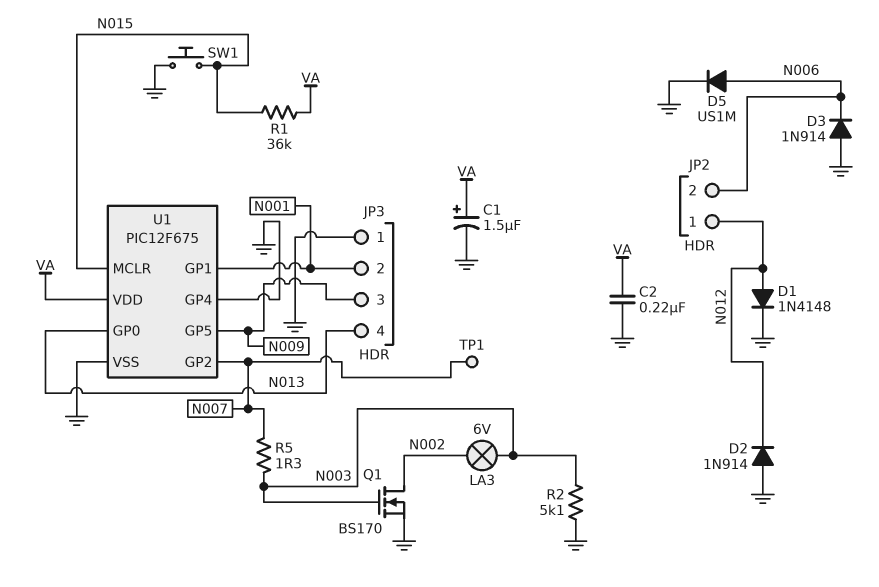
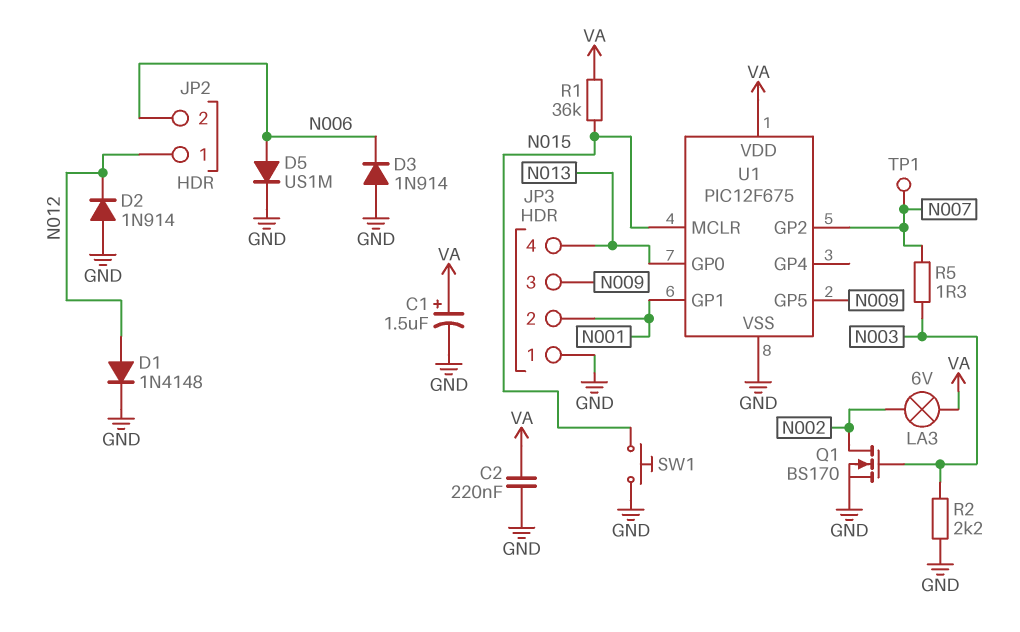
LA3: lamp 6V (N002, N003) -> lamp 6V (N002, VA)
R2: 5.1k (GND, N003) -> 2.2k (GND, N003)
U1 pin GP4: GND -> none

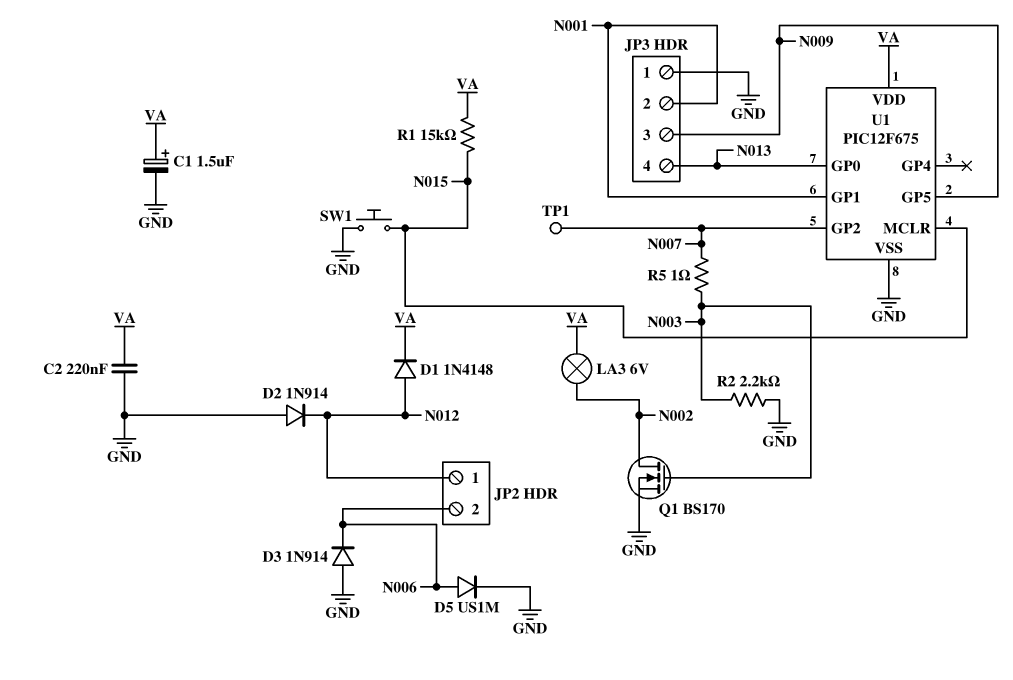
D1: diode 1N4148 (A N012, K GND) -> diode 1N4148 (A N012, K VA)
R1: 36k (N015, VA) -> 15k (N015, VA)
R5: 1.3 (N003, N007) -> 1 (N003, N007)

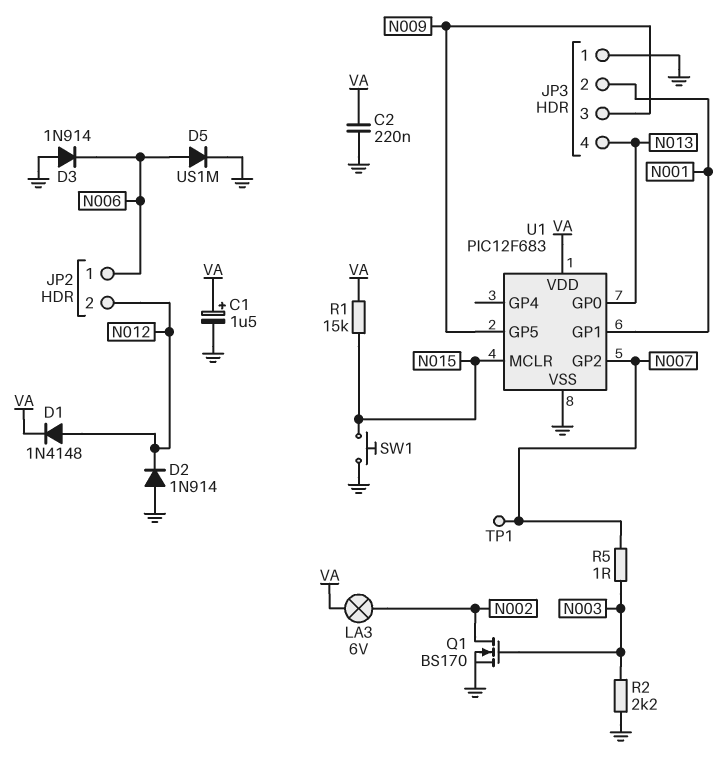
JP2 pin 1: N012 -> N006
JP2 pin 2: N006 -> N012
U1: PIC12F675 -> PIC12F683

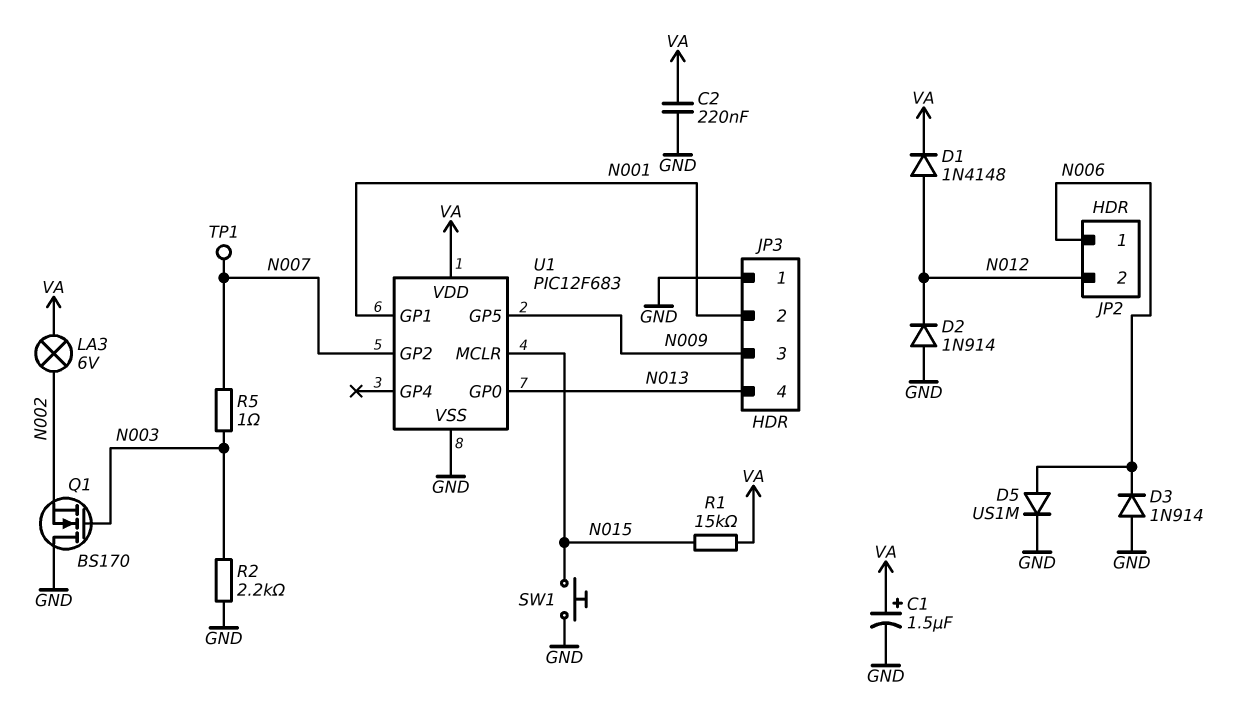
Q1: NMOS BS170 (G N003, D N002, S GND) -> NMOS BS170 (G N003, D GND, S N002)

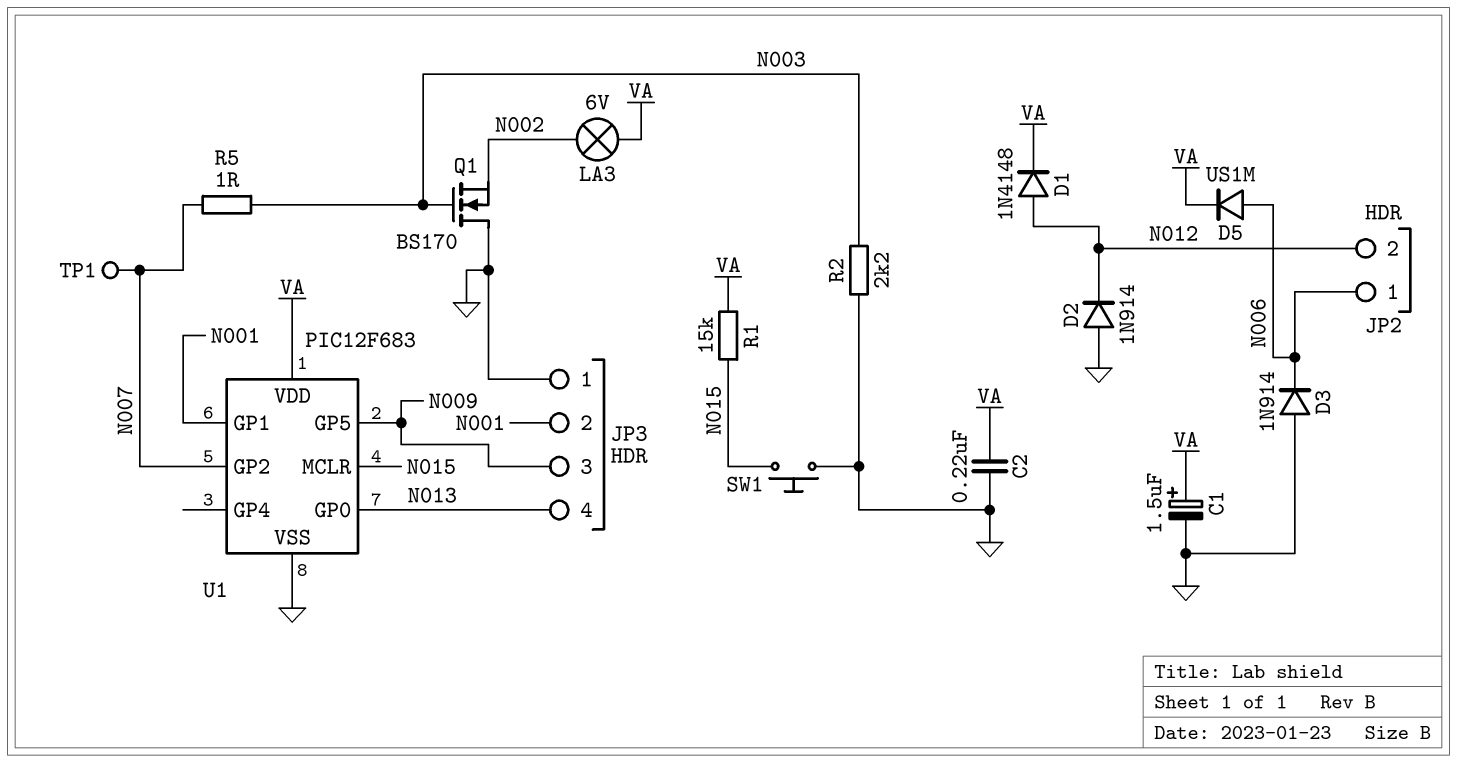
D5: diode US1M (A N006, K GND) -> diode US1M (A N006, K VA)

